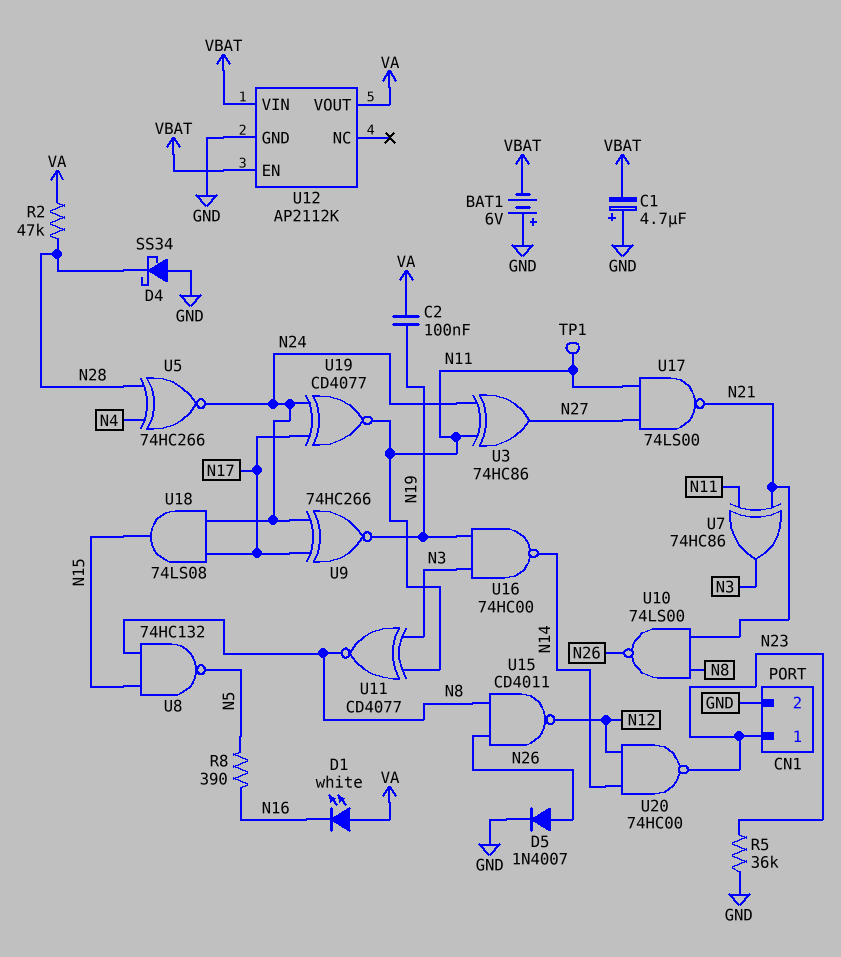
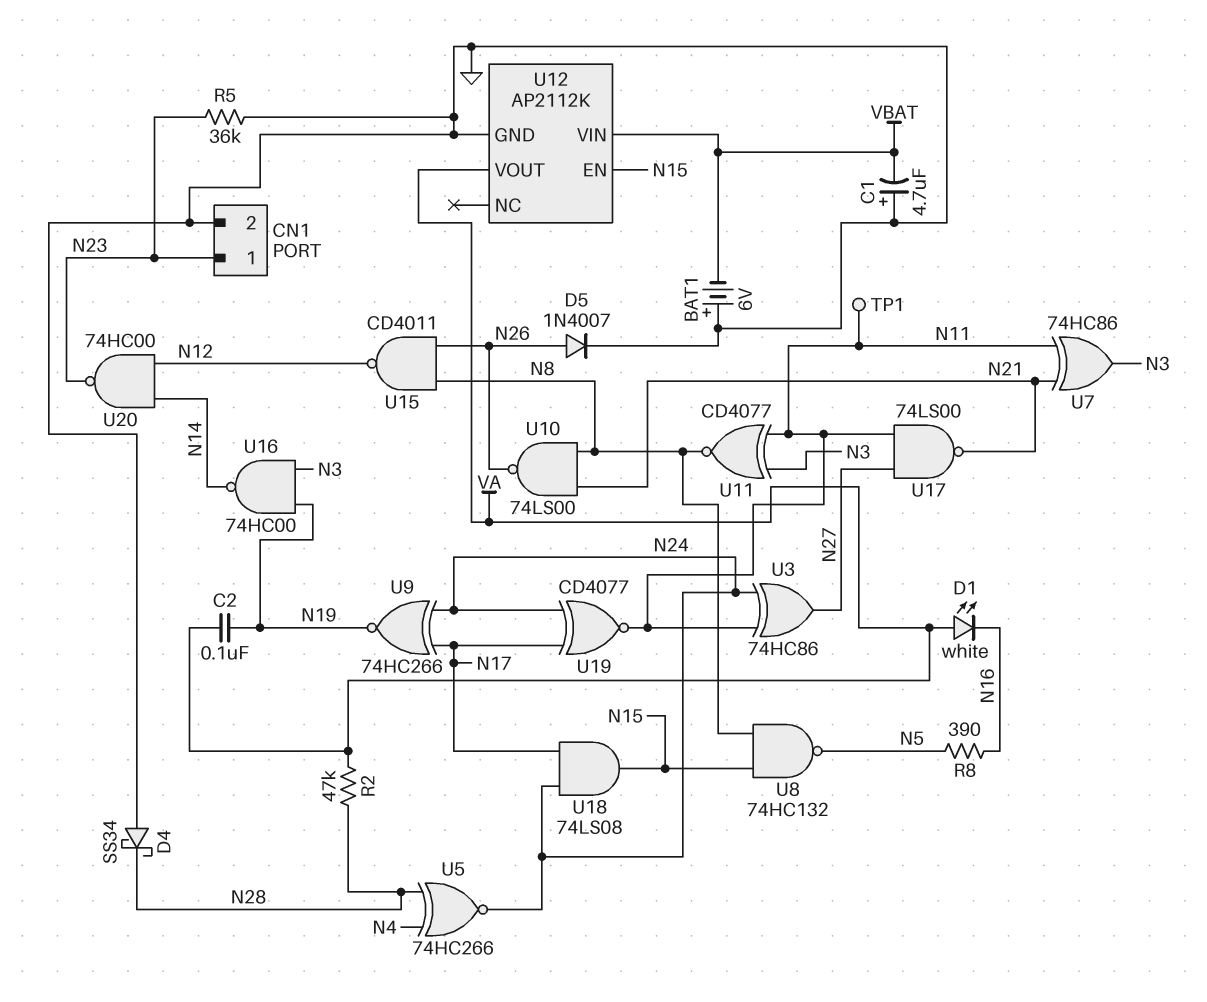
U12 pin EN: VBAT -> N15

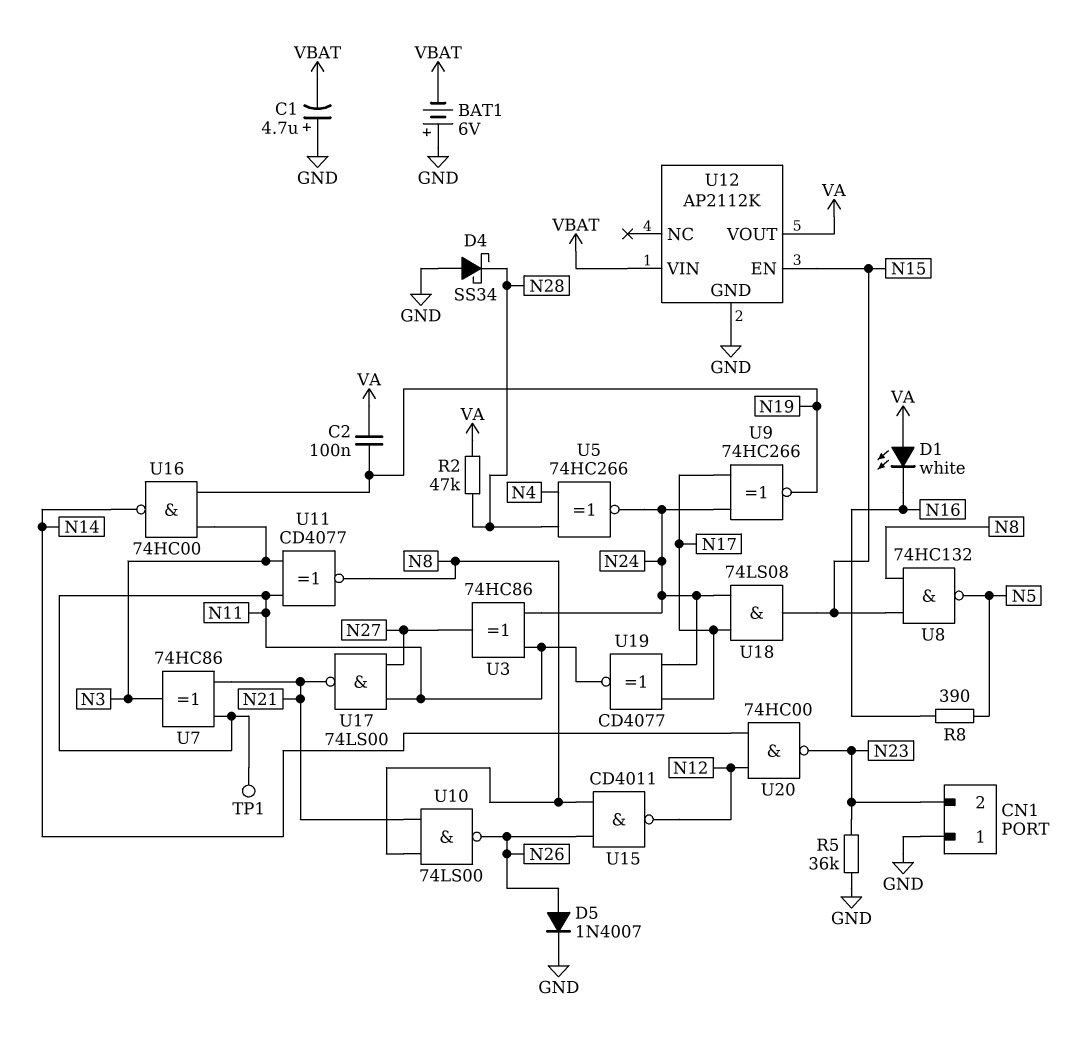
CN1 pin 1: N23 -> GND
CN1 pin 2: GND -> N23

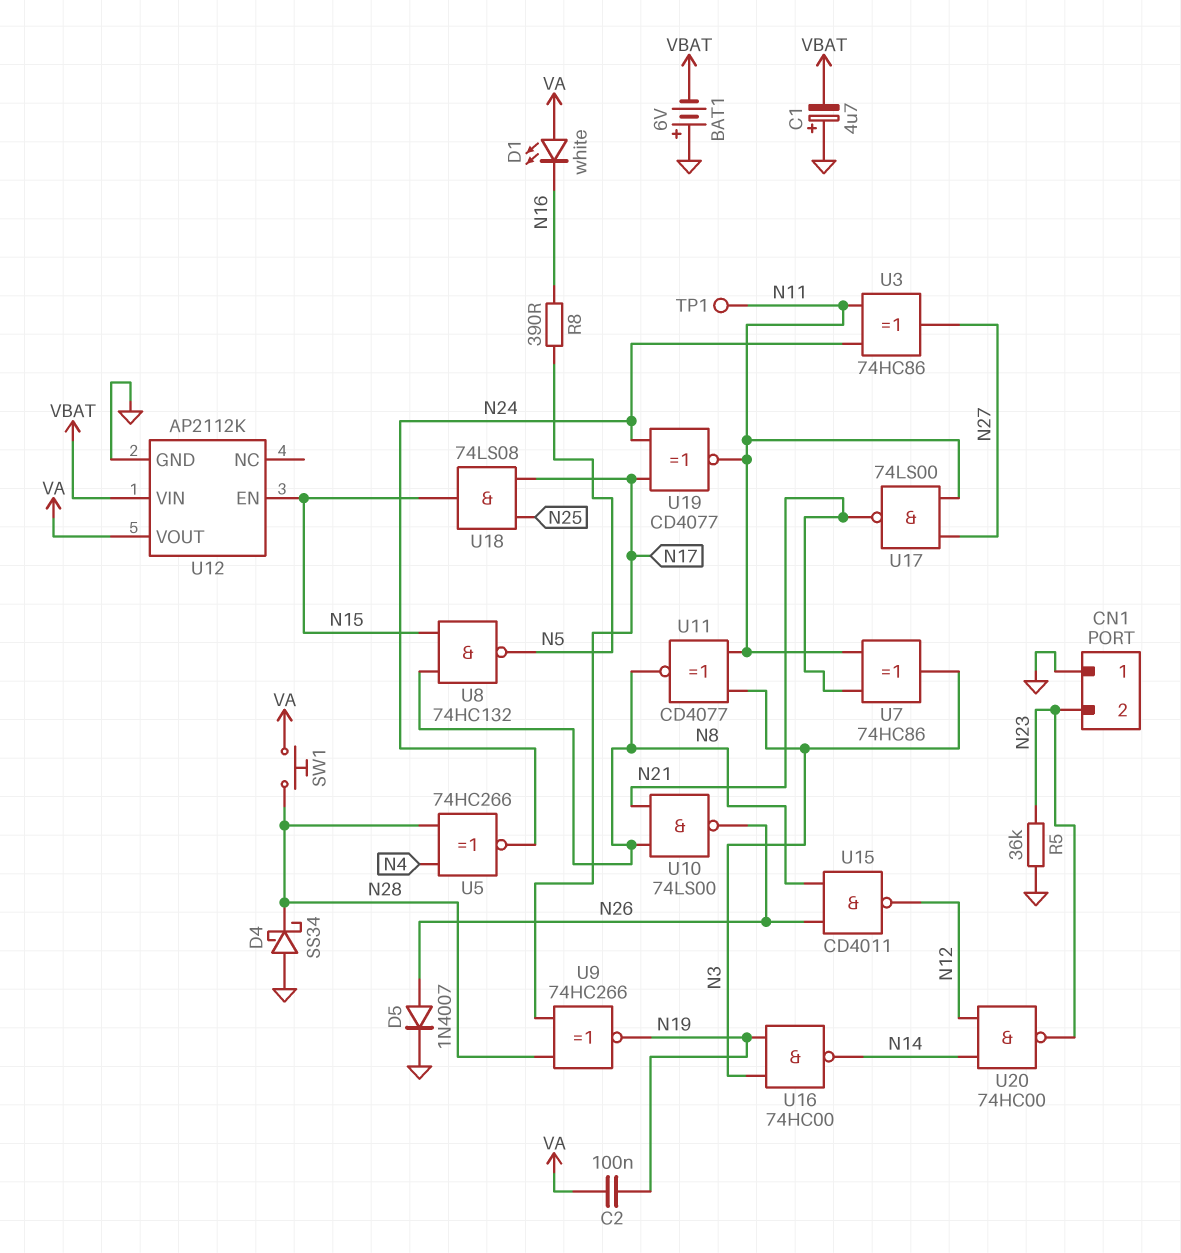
R2: 47k (N28, VA) -> none
SW1: none -> button (N28, VA)
U9: XNOR 74HC266 (in N17, in N24, out N19) -> XNOR 74HC266 (in N17, in N28, out N19)
U18: AND 74LS08 (in N17, in N24, out N15) -> AND 74LS08 (in N17, in N25, out N15)

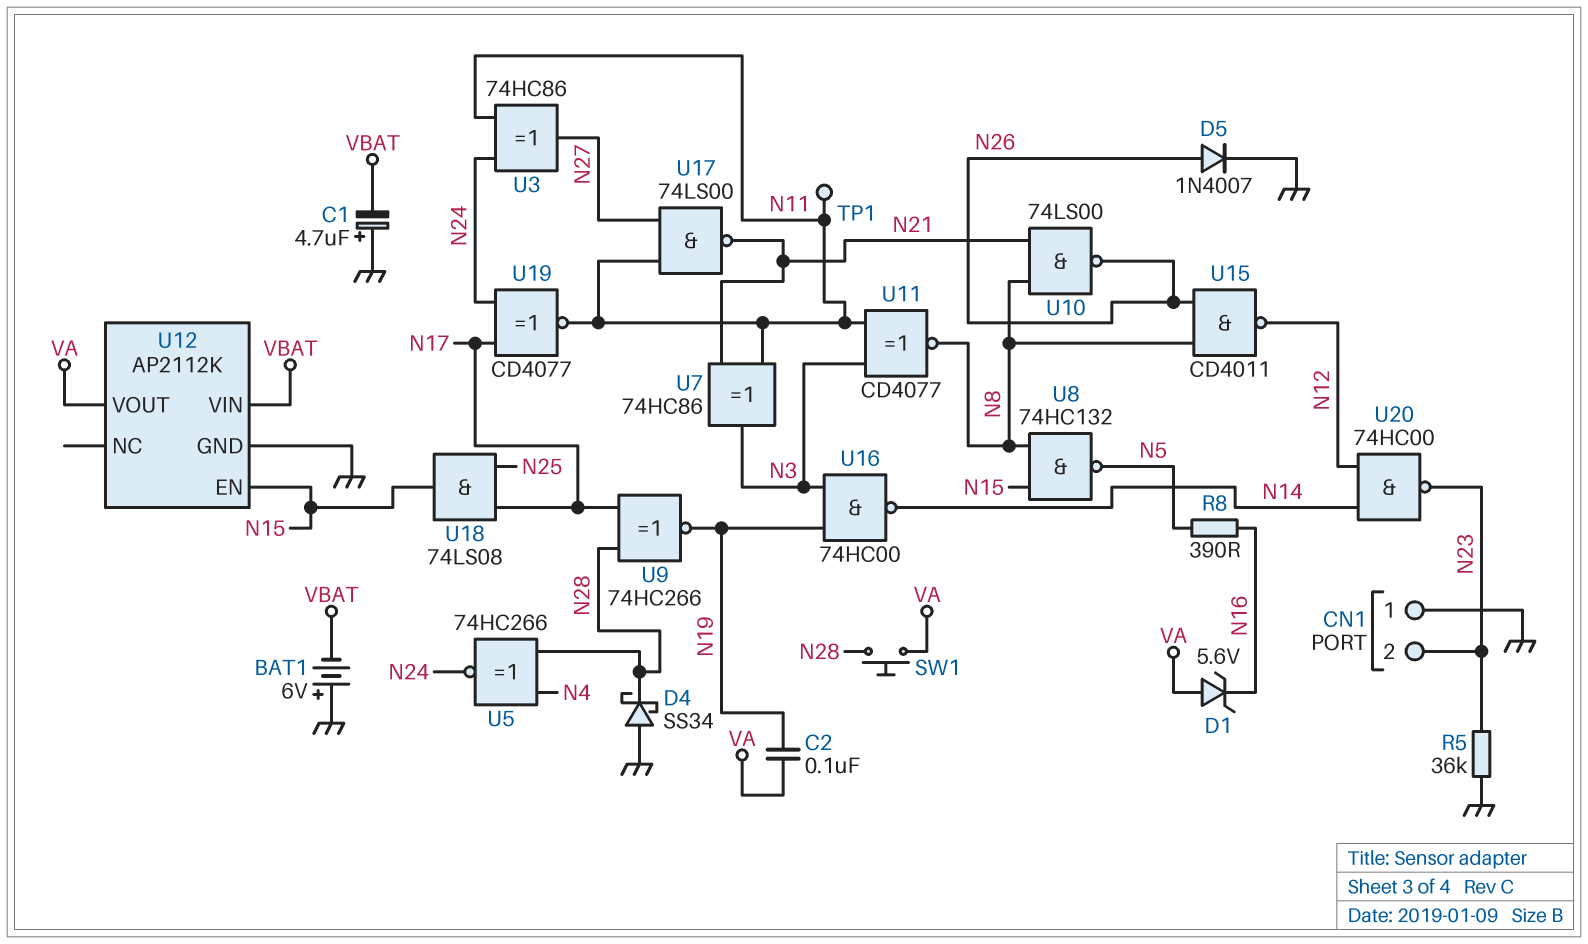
D1: LED white (A VA, K N16) -> zener 5.6V (A VA, K N16)

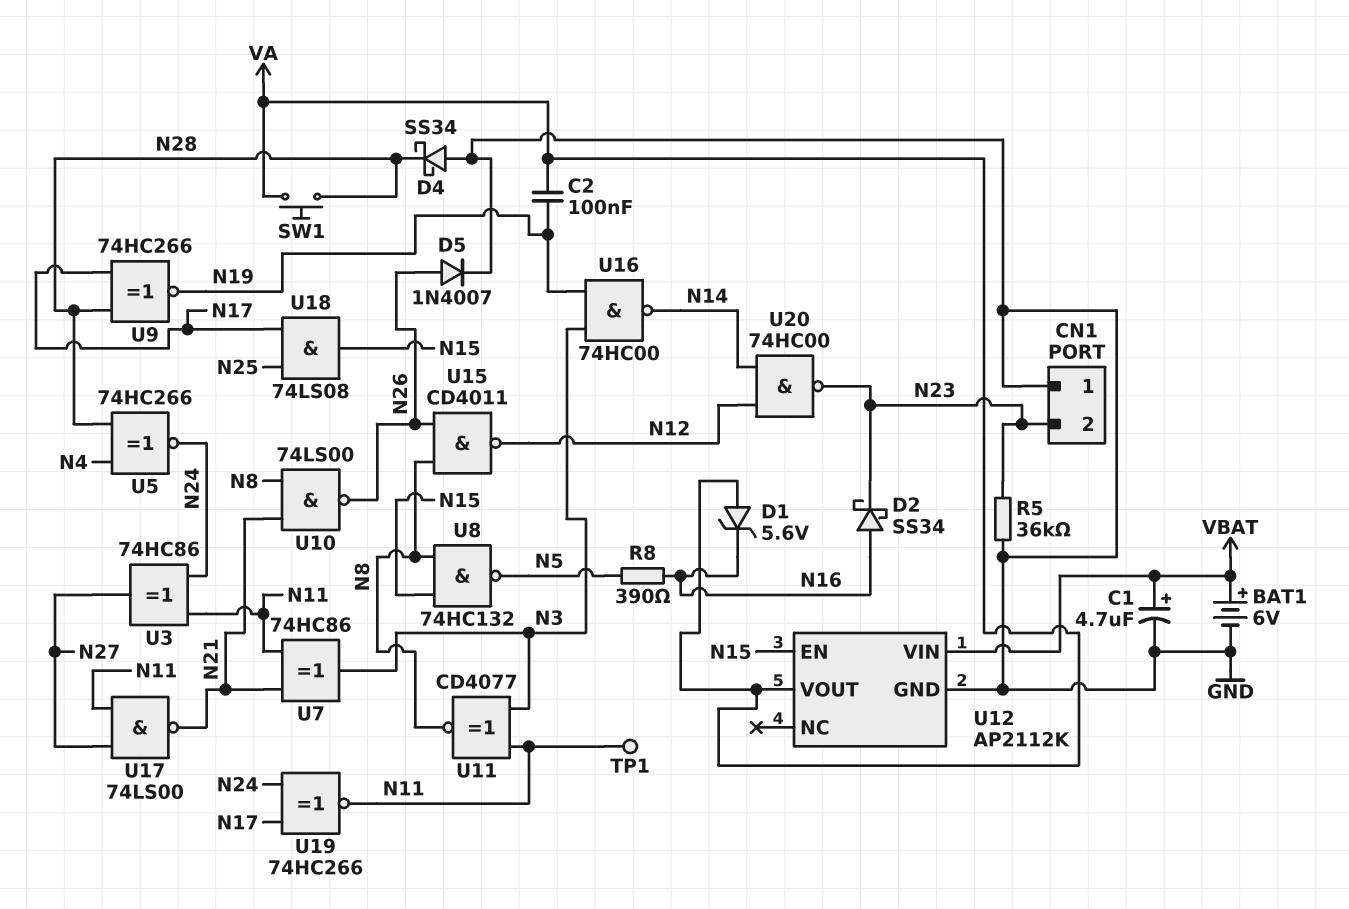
BAT1: 6V (plus GND, minus VBAT) -> 6V (plus VBAT, minus GND)
C1: 4.7uF (plus GND, minus VBAT) -> 4.7uF (plus VBAT, minus GND)
D2: none -> schottky SS34 (A N16, K N23)
U19: XNOR CD4077 (in N17, in N24, out N11) -> XNOR 74HC266 (in N17, in N24, out N11)

